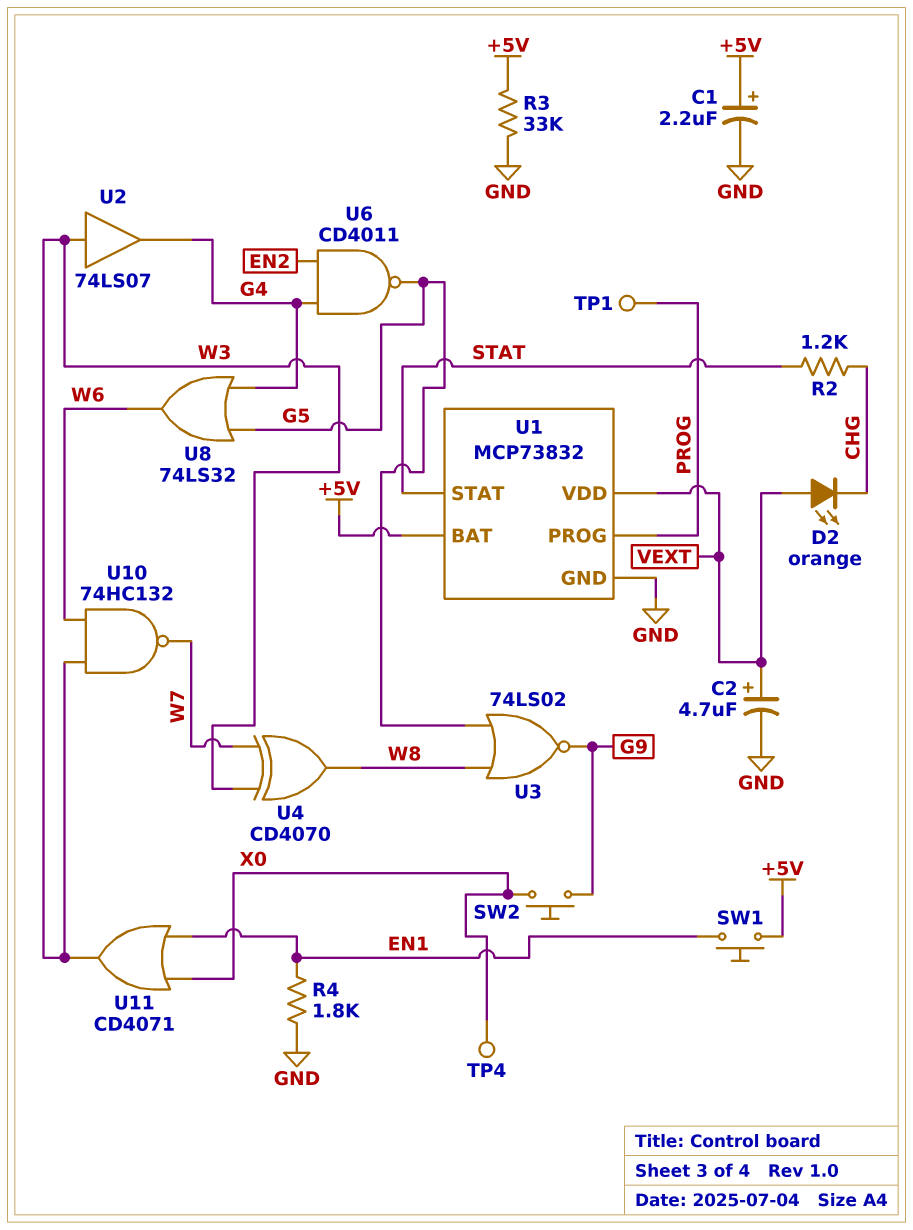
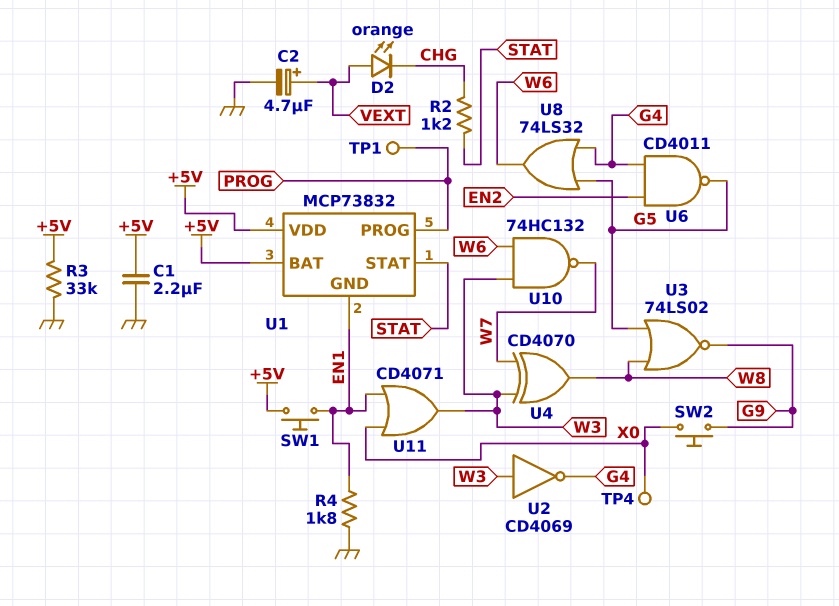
C1: 2.2uF (plus +5V, minus GND) -> 2.2uF (+5V, GND)
U1 pin GND: GND -> EN1
U1 pin VDD: VEXT -> +5V
U2: buffer 74LS07 (in W3, out G4) -> NOT CD4069 (in W3, out G4)

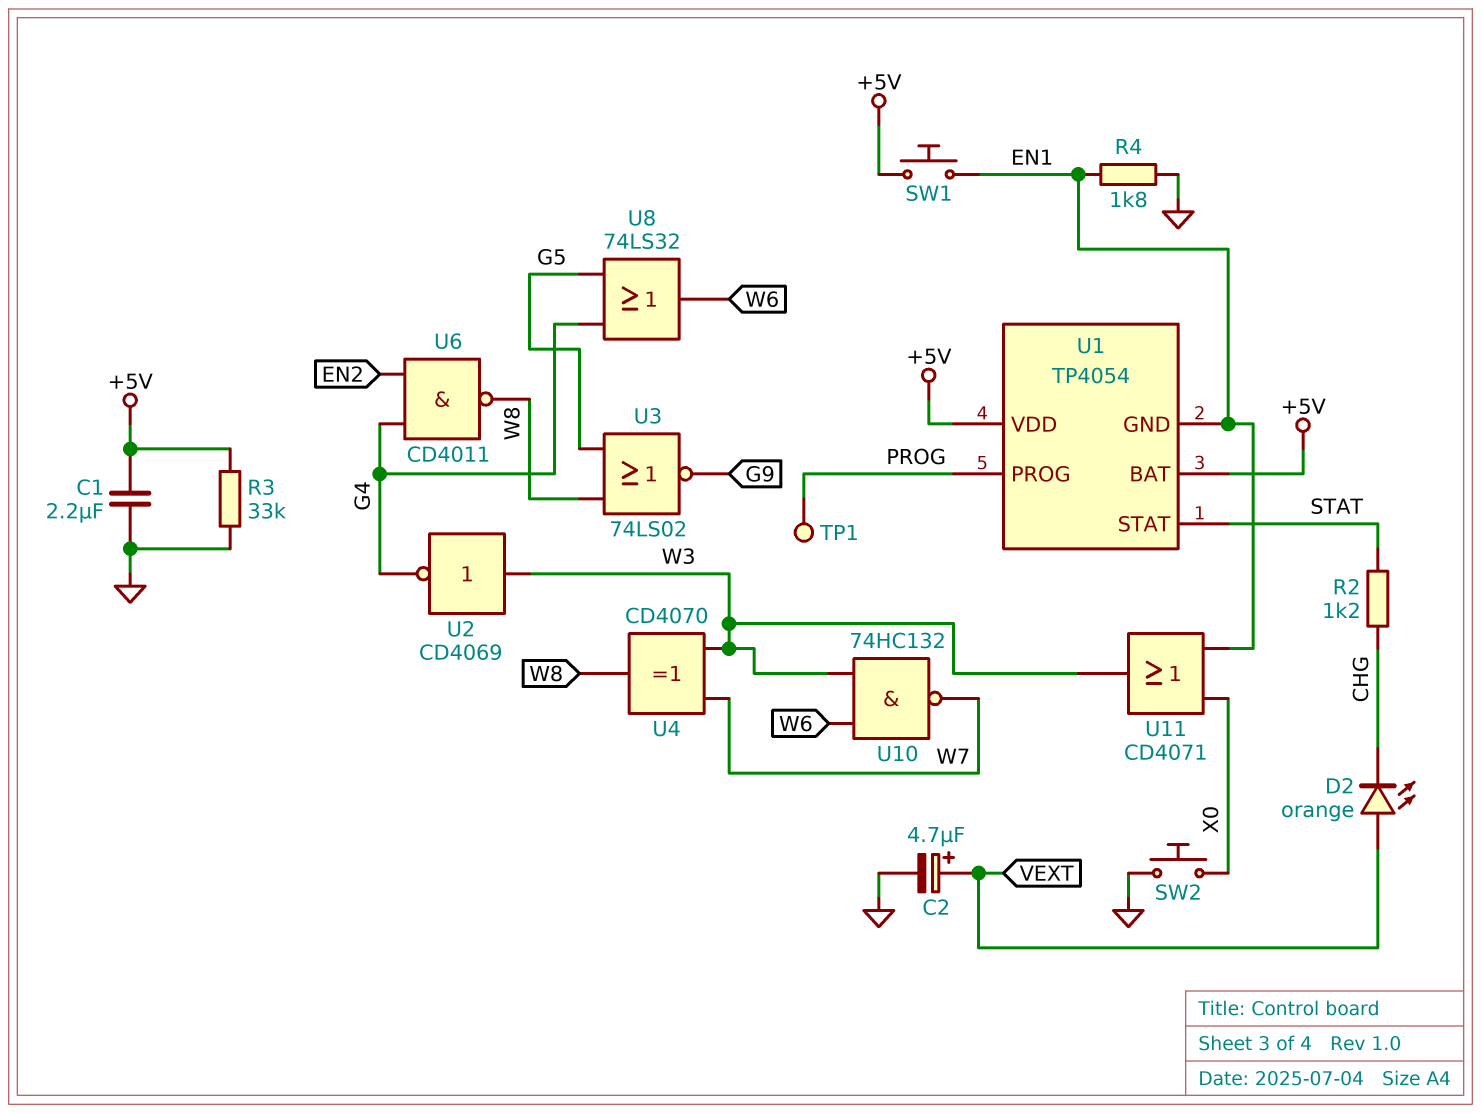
SW2: button (G9, X0) -> button (GND, X0)
TP4: test point (X0) -> none
U1: MCP73832 -> TP4054
U6: NAND CD4011 (in EN2, in G4, out G5) -> NAND CD4011 (in EN2, in G4, out W8)

